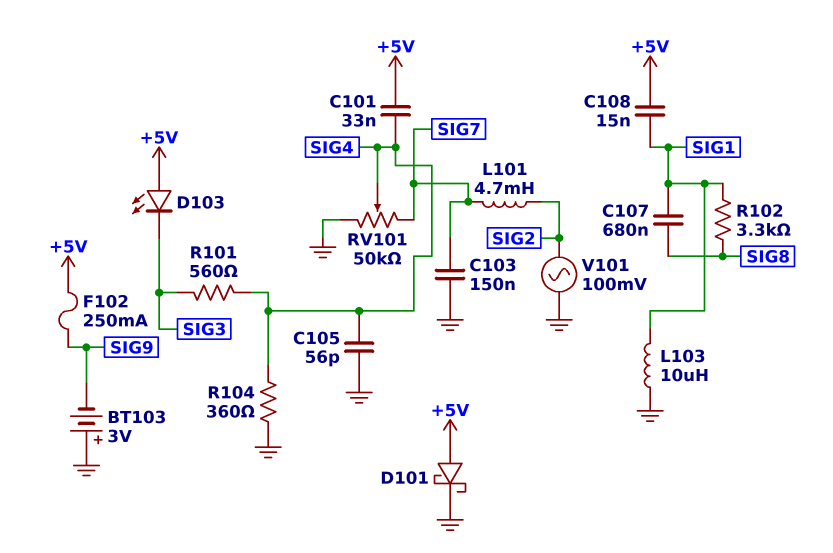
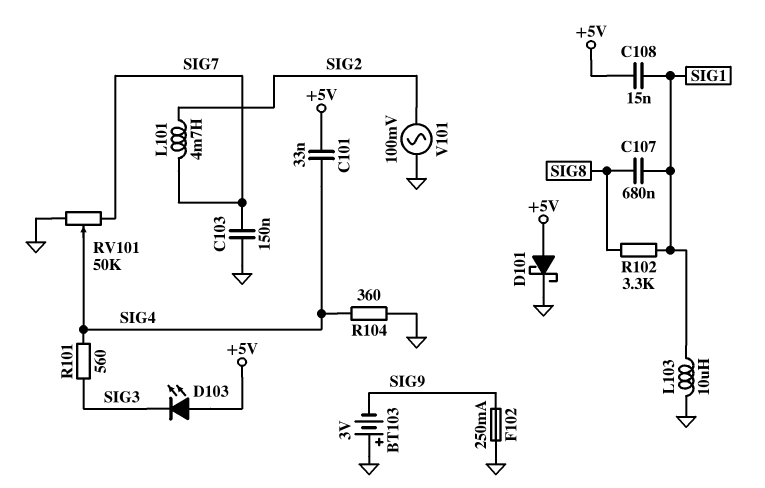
C105: 56pF (GND, SIG4) -> none
F102: 250mA (+5V, SIG9) -> 250mA (GND, SIG9)

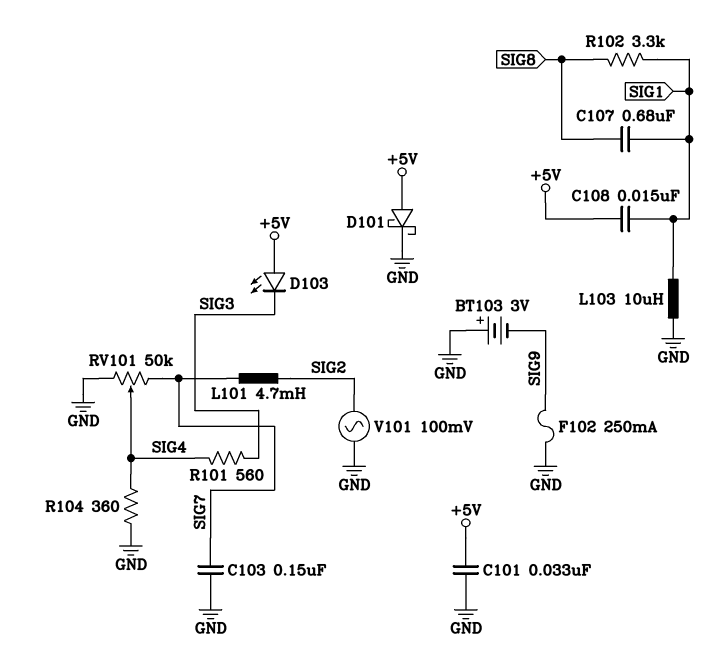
C101: 33nF (+5V, SIG4) -> 33nF (+5V, GND)

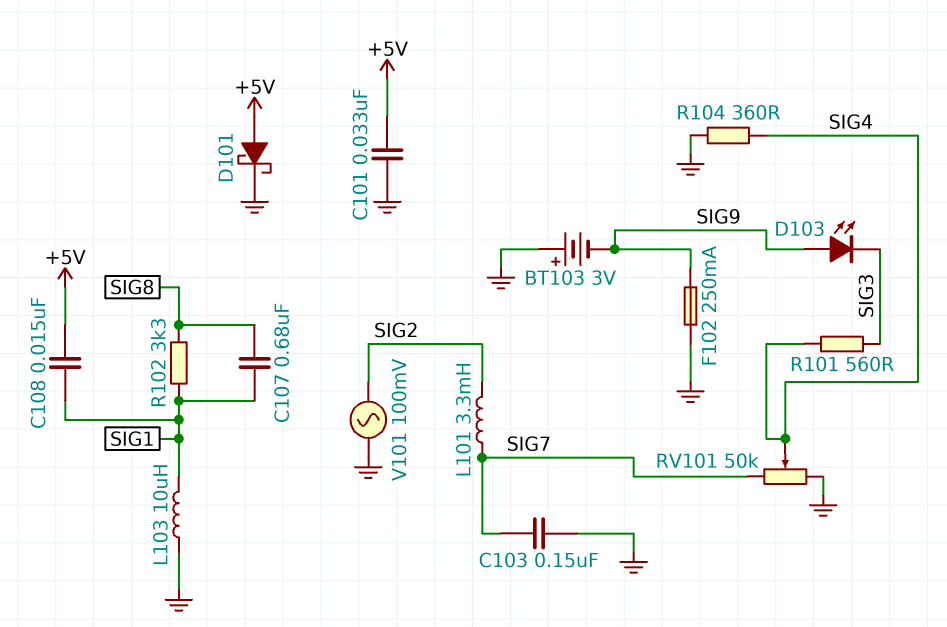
D103: LED (A +5V, K SIG3) -> LED (A SIG9, K SIG3)
L101: 4.7mH (SIG2, SIG7) -> 3.3mH (SIG2, SIG7)

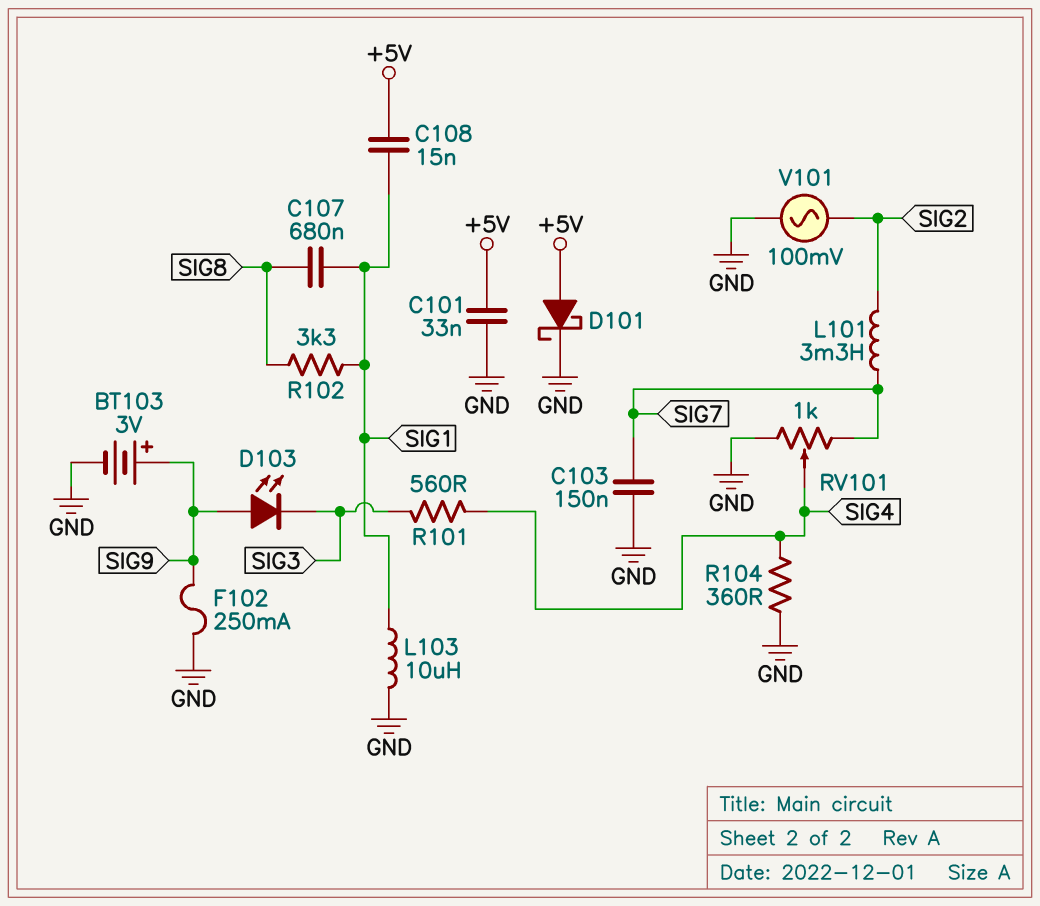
BT103: 3V (plus GND, minus SIG9) -> 3V (plus SIG9, minus GND)
RV101: 50k (GND, SIG7, wiper SIG4) -> 1k (GND, SIG7, wiper SIG4)

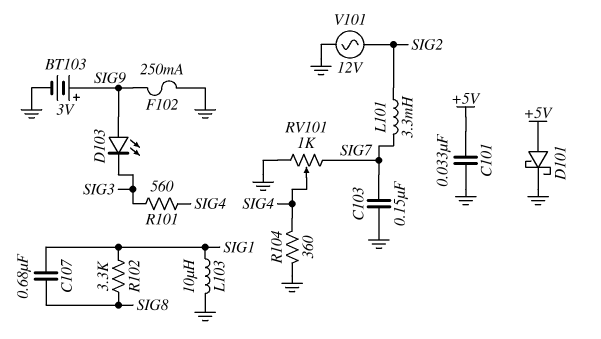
C108: 15nF (+5V, SIG1) -> none
V101: AC 100mV (GND, SIG2) -> AC 12V (GND, SIG2)

